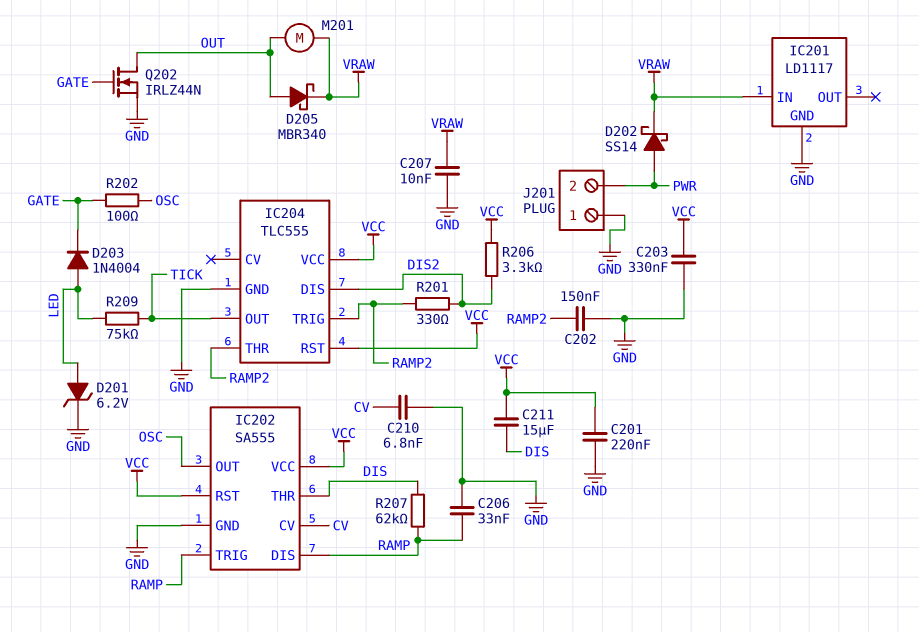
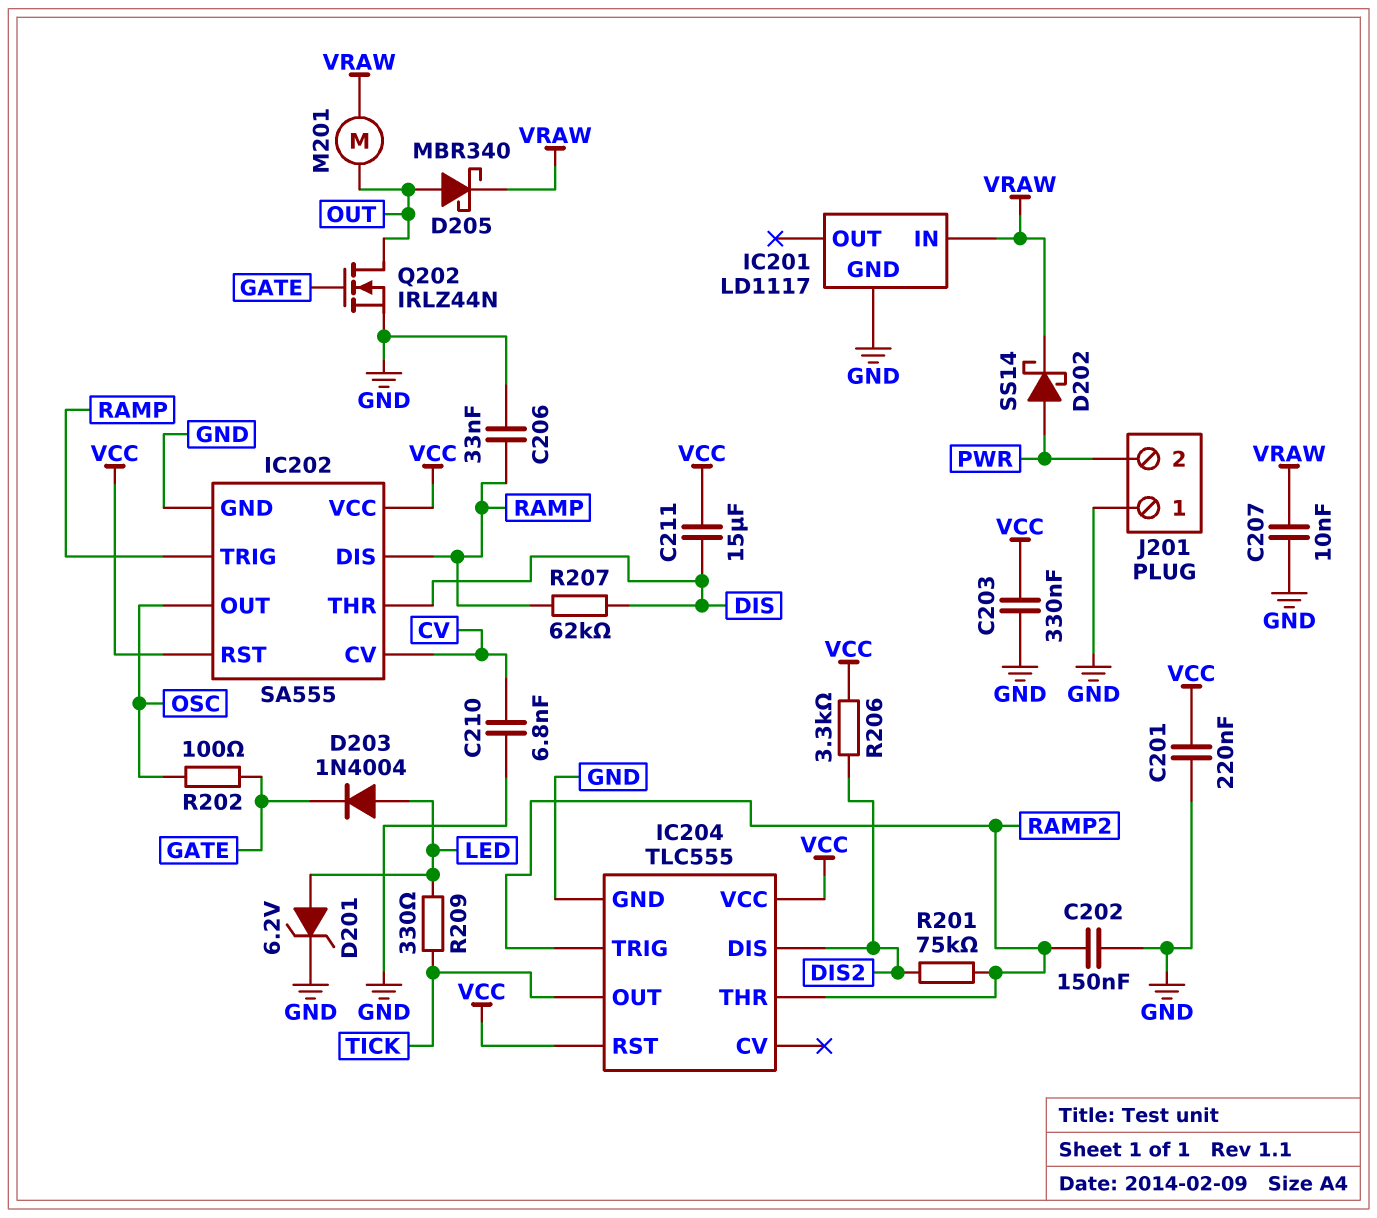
R201: 330 (DIS2, RAMP2) -> 75k (DIS2, RAMP2)
R209: 75k (LED, TICK) -> 330 (LED, TICK)

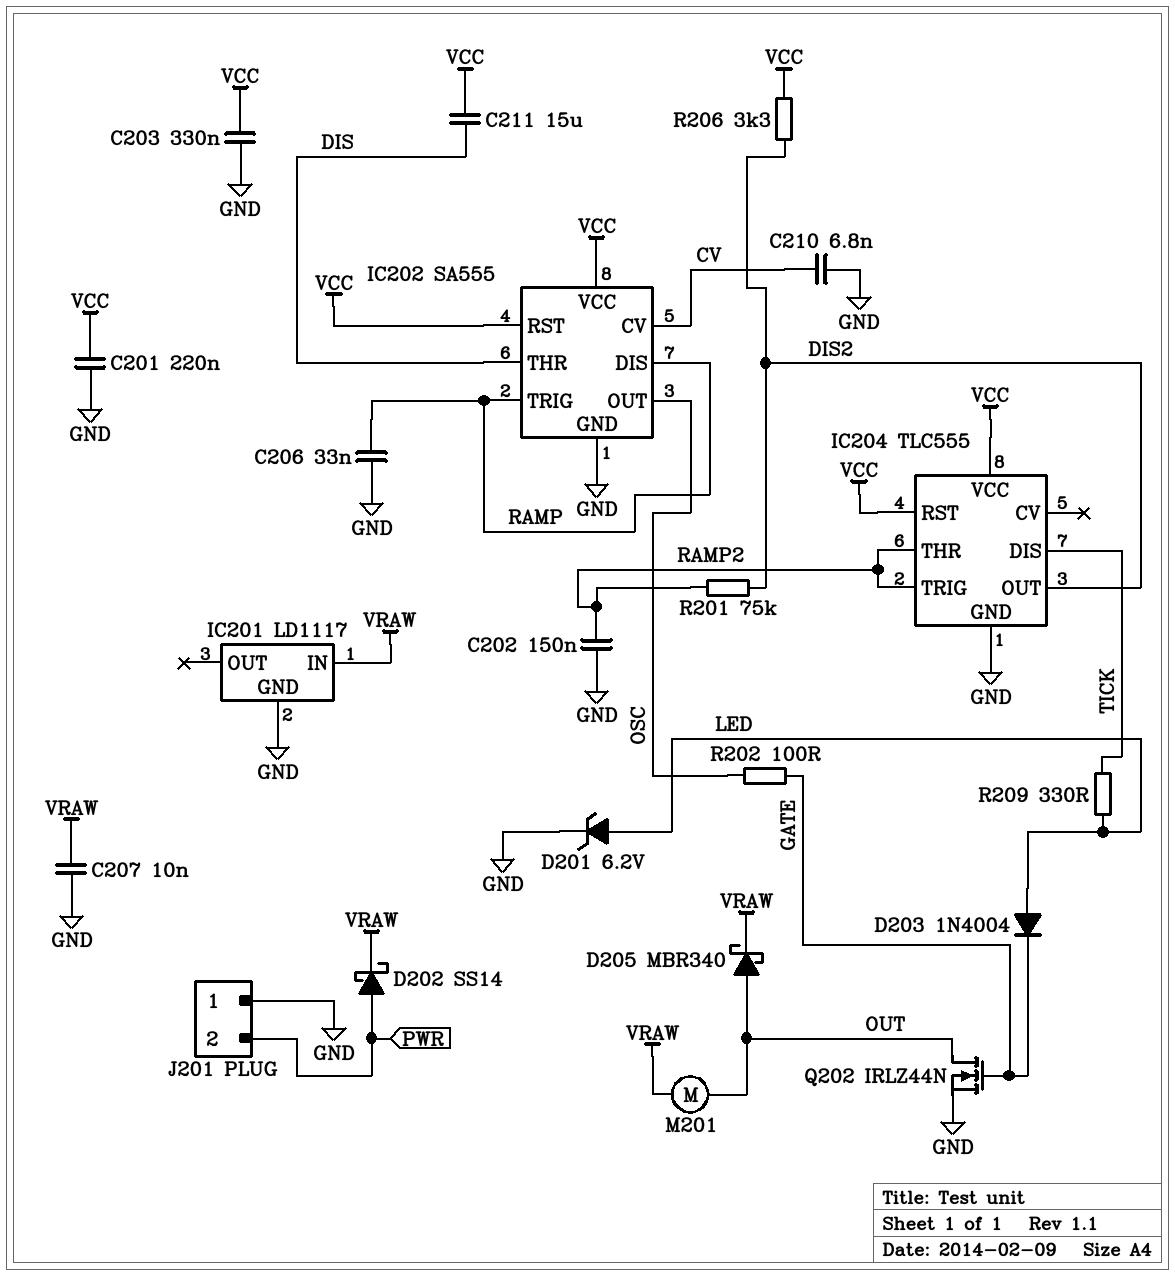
IC204 pin DIS: DIS2 -> TICK
IC204 pin OUT: TICK -> DIS2
R207: 62k (DIS, RAMP) -> none

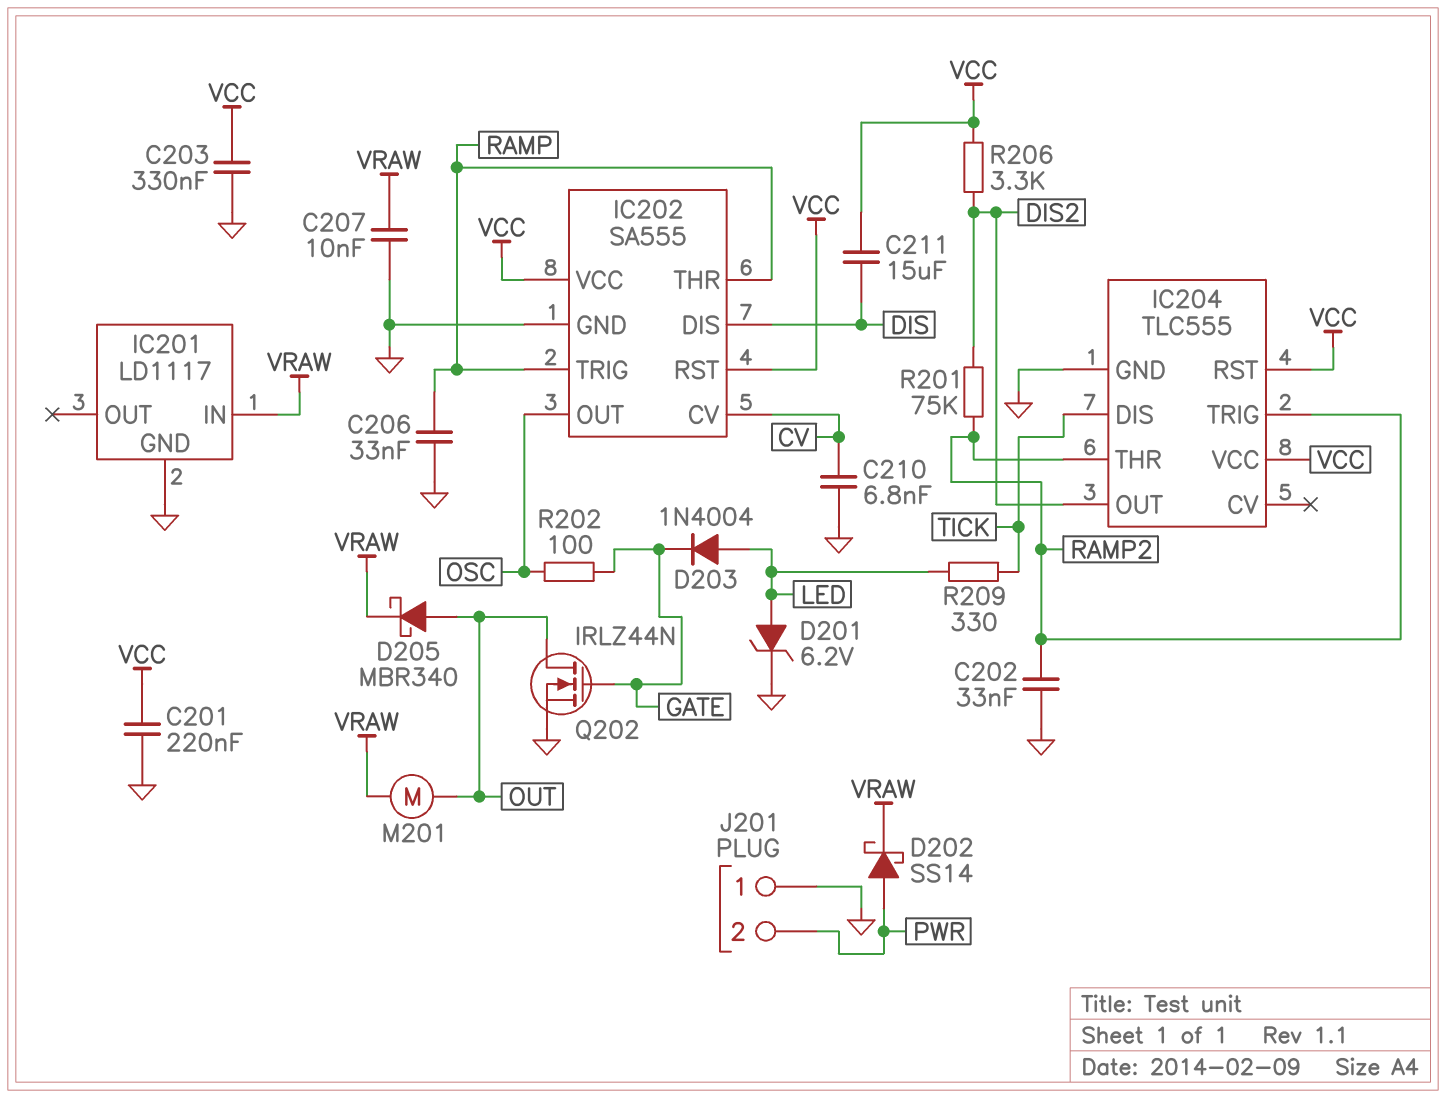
C202: 150nF (GND, RAMP2) -> 33nF (GND, RAMP2)
IC202 pin DIS: RAMP -> DIS
IC202 pin THR: DIS -> RAMP

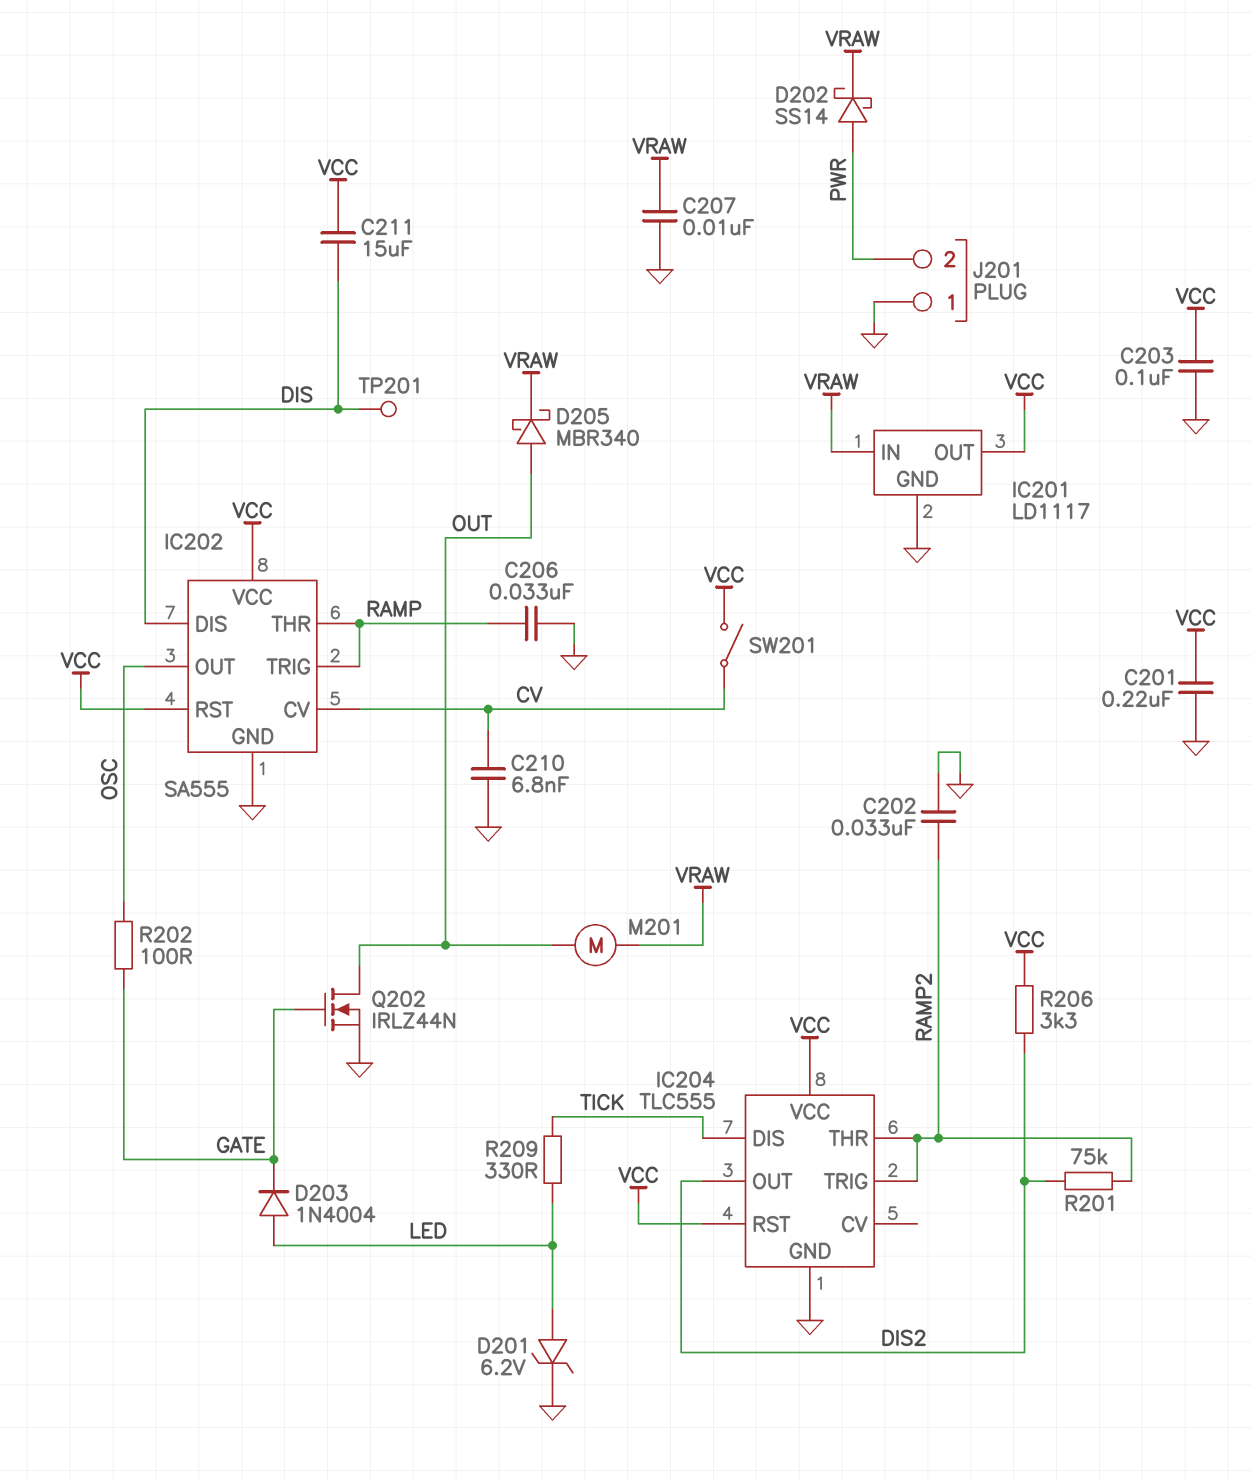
C203: 330nF (GND, VCC) -> 100nF (GND, VCC)
IC201 pin OUT: none -> VCC
SW201: none -> switch (CV, VCC)
TP201: none -> test point (DIS)

